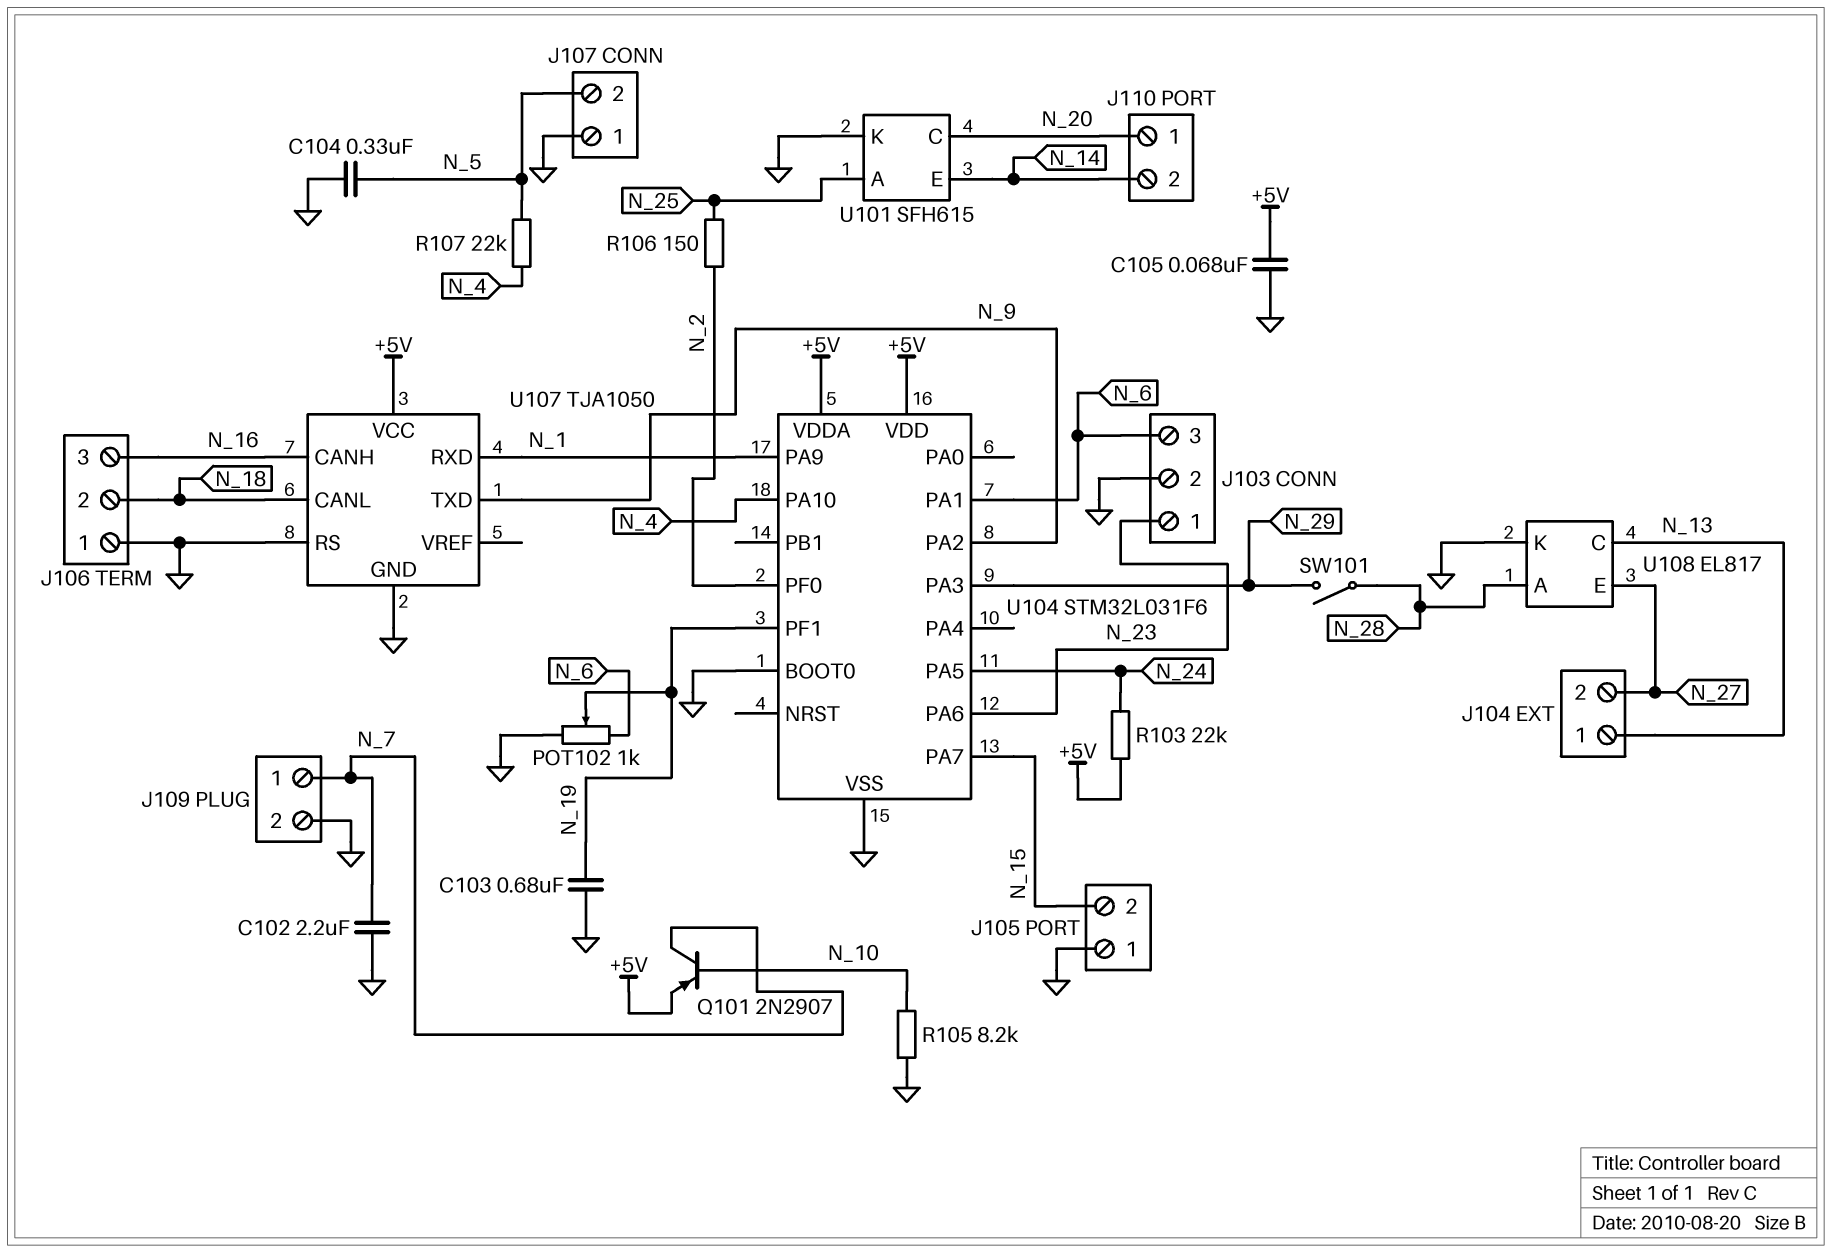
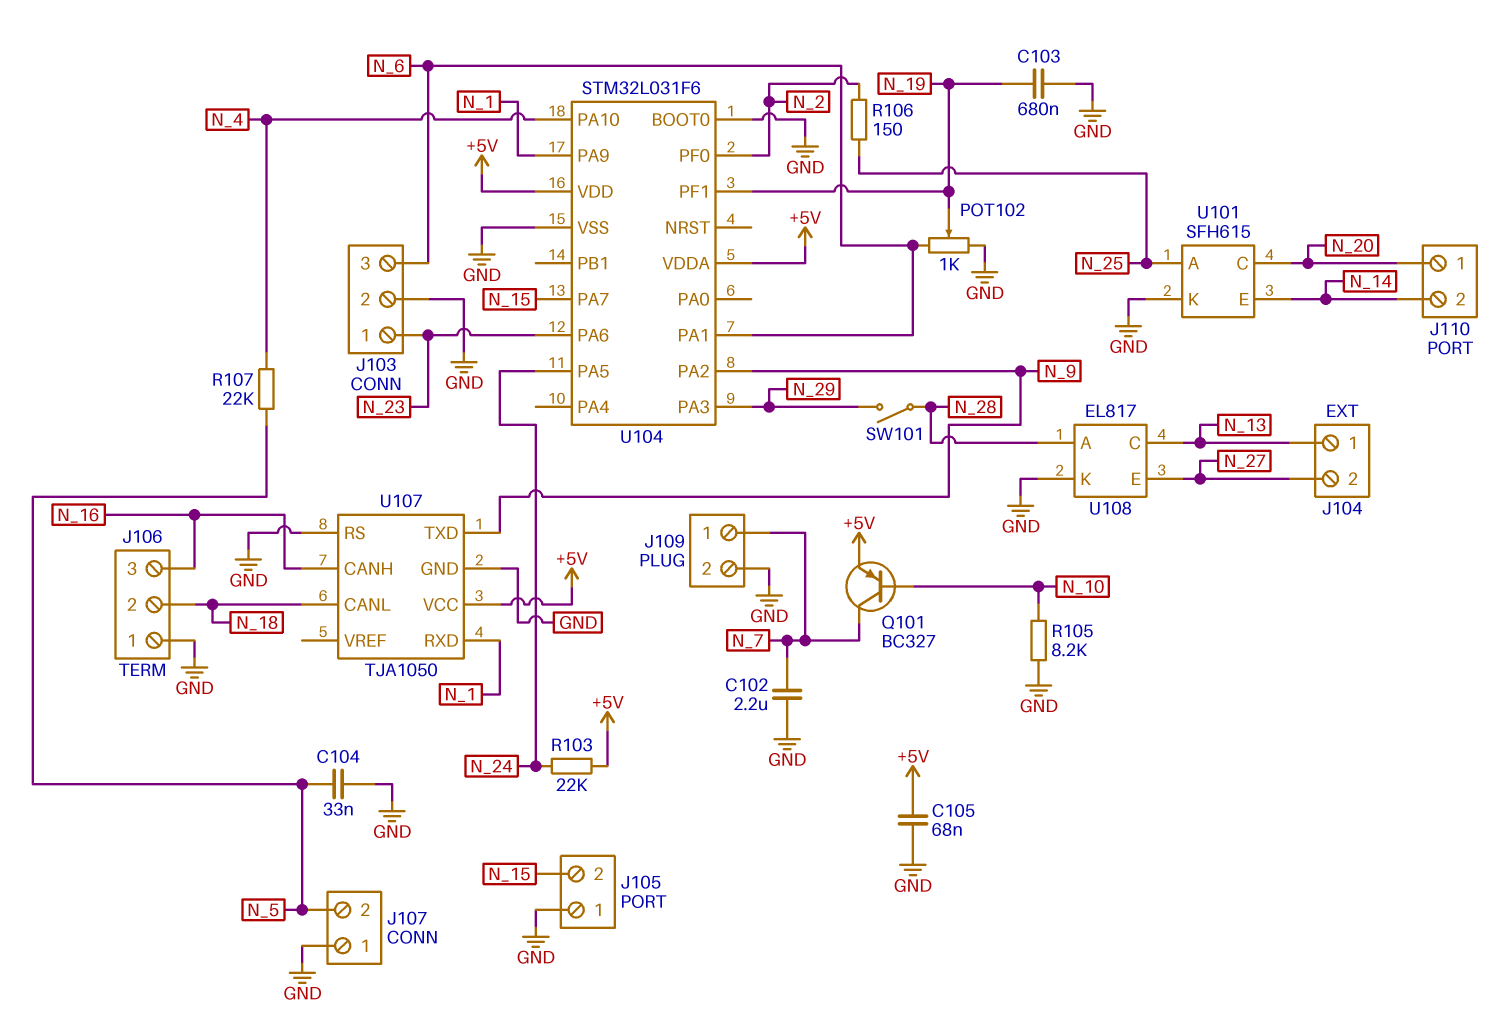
C104: 330nF (GND, N_5) -> 33nF (GND, N_5)
Q101: PNP 2N2907 (B N_10, C N_7, E +5V) -> PNP BC327 (B N_10, C N_7, E +5V)

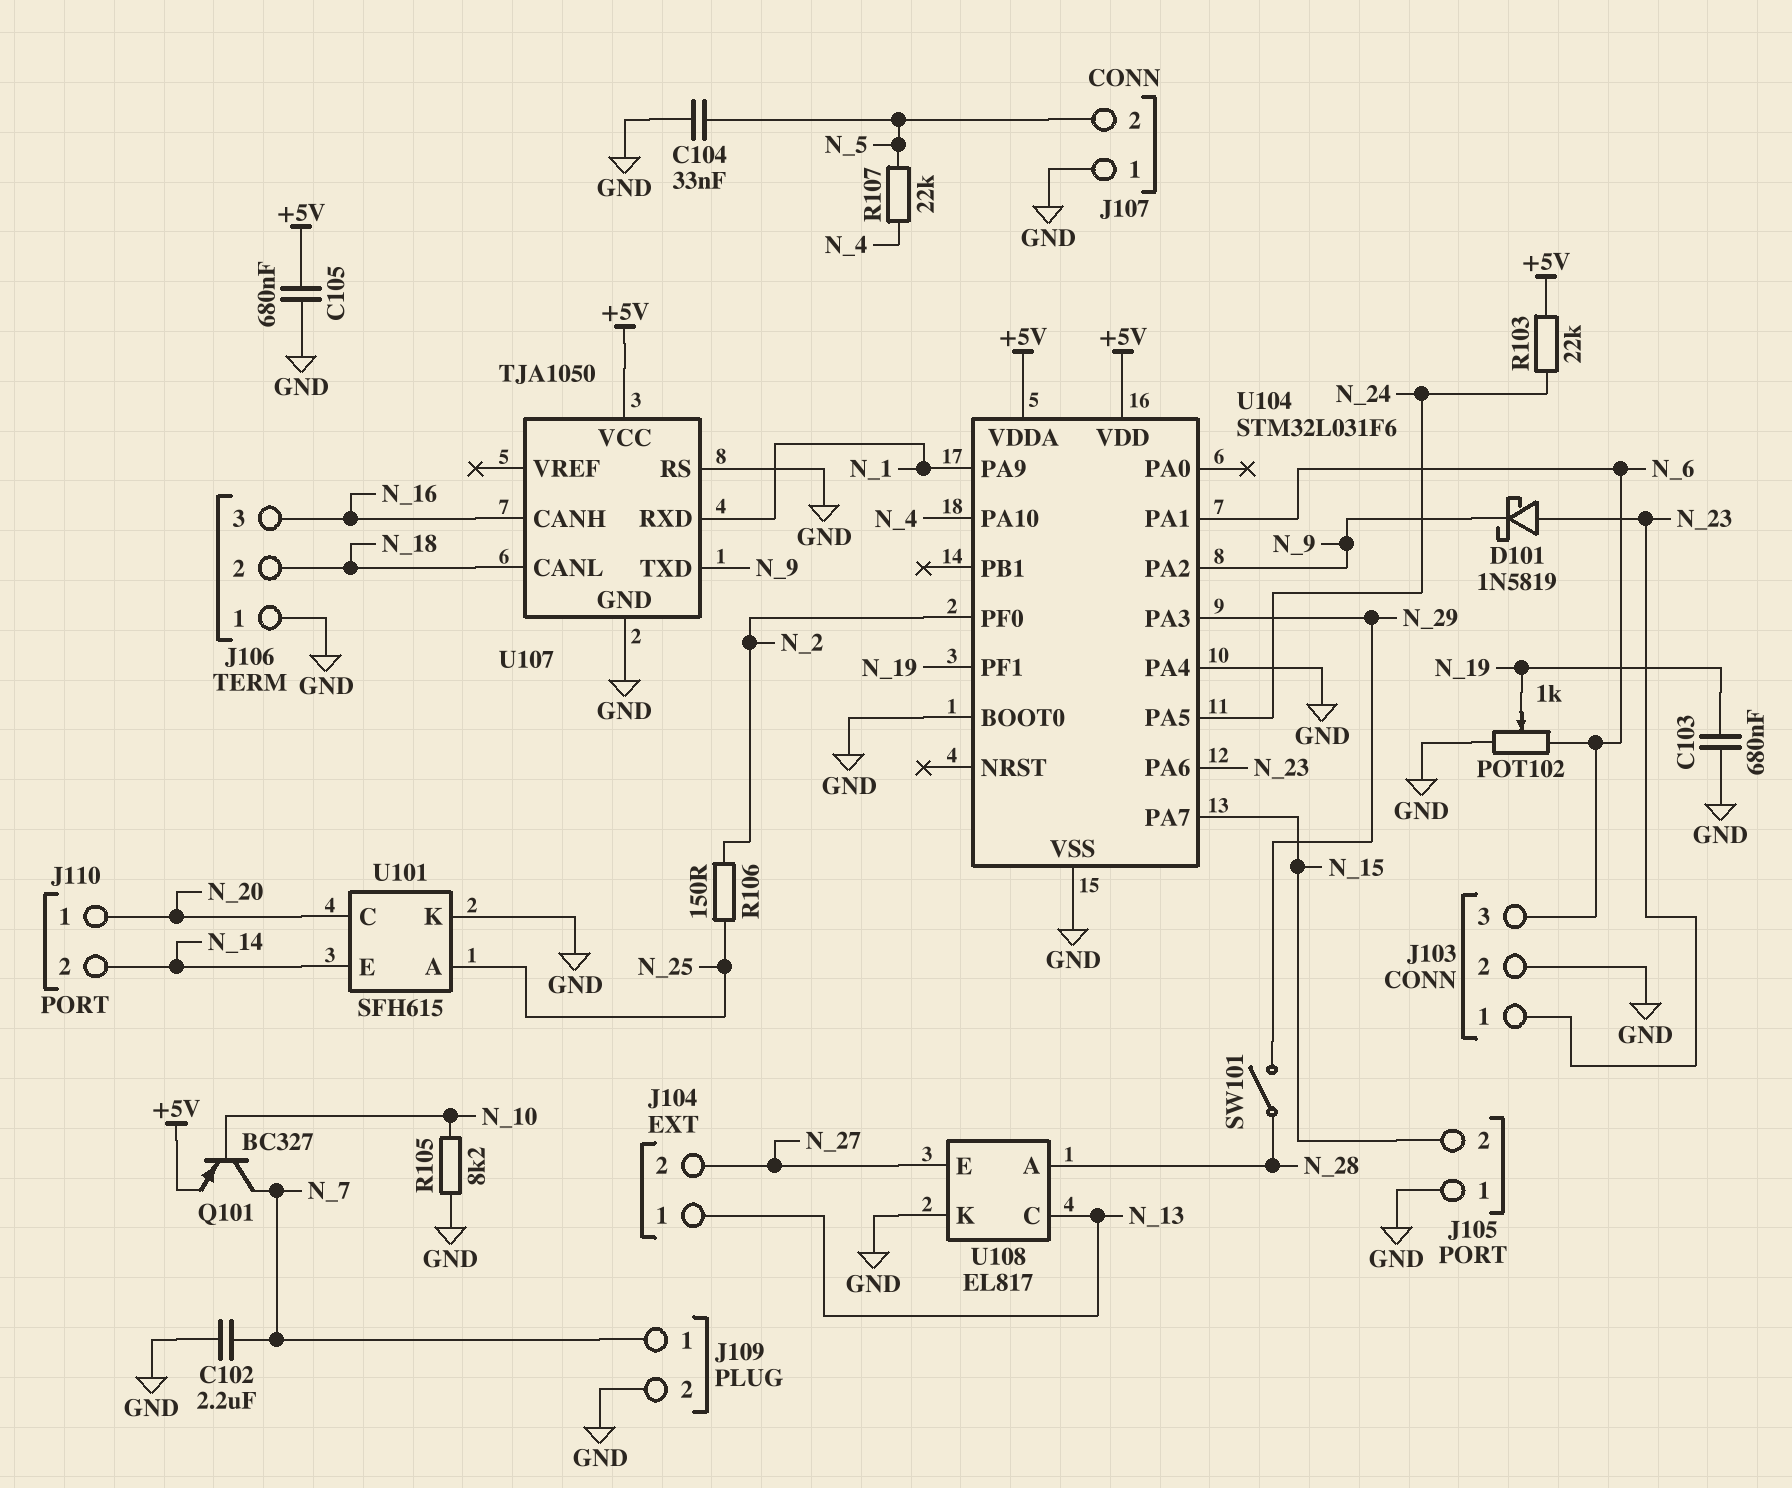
C105: 68nF (+5V, GND) -> 680nF (+5V, GND)
D101: none -> schottky 1N5819 (A N_23, K N_9)
U104 pin PA4: none -> GND

